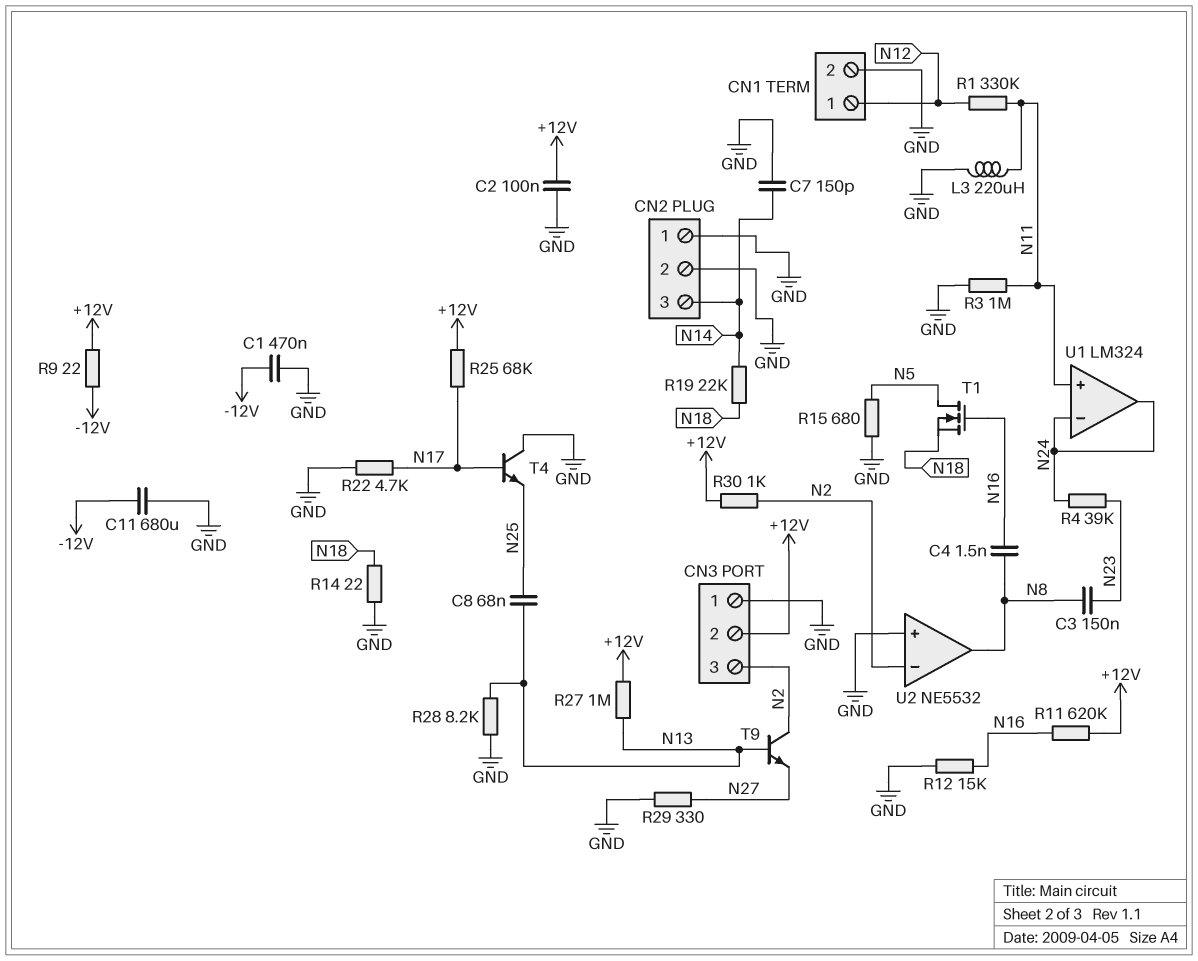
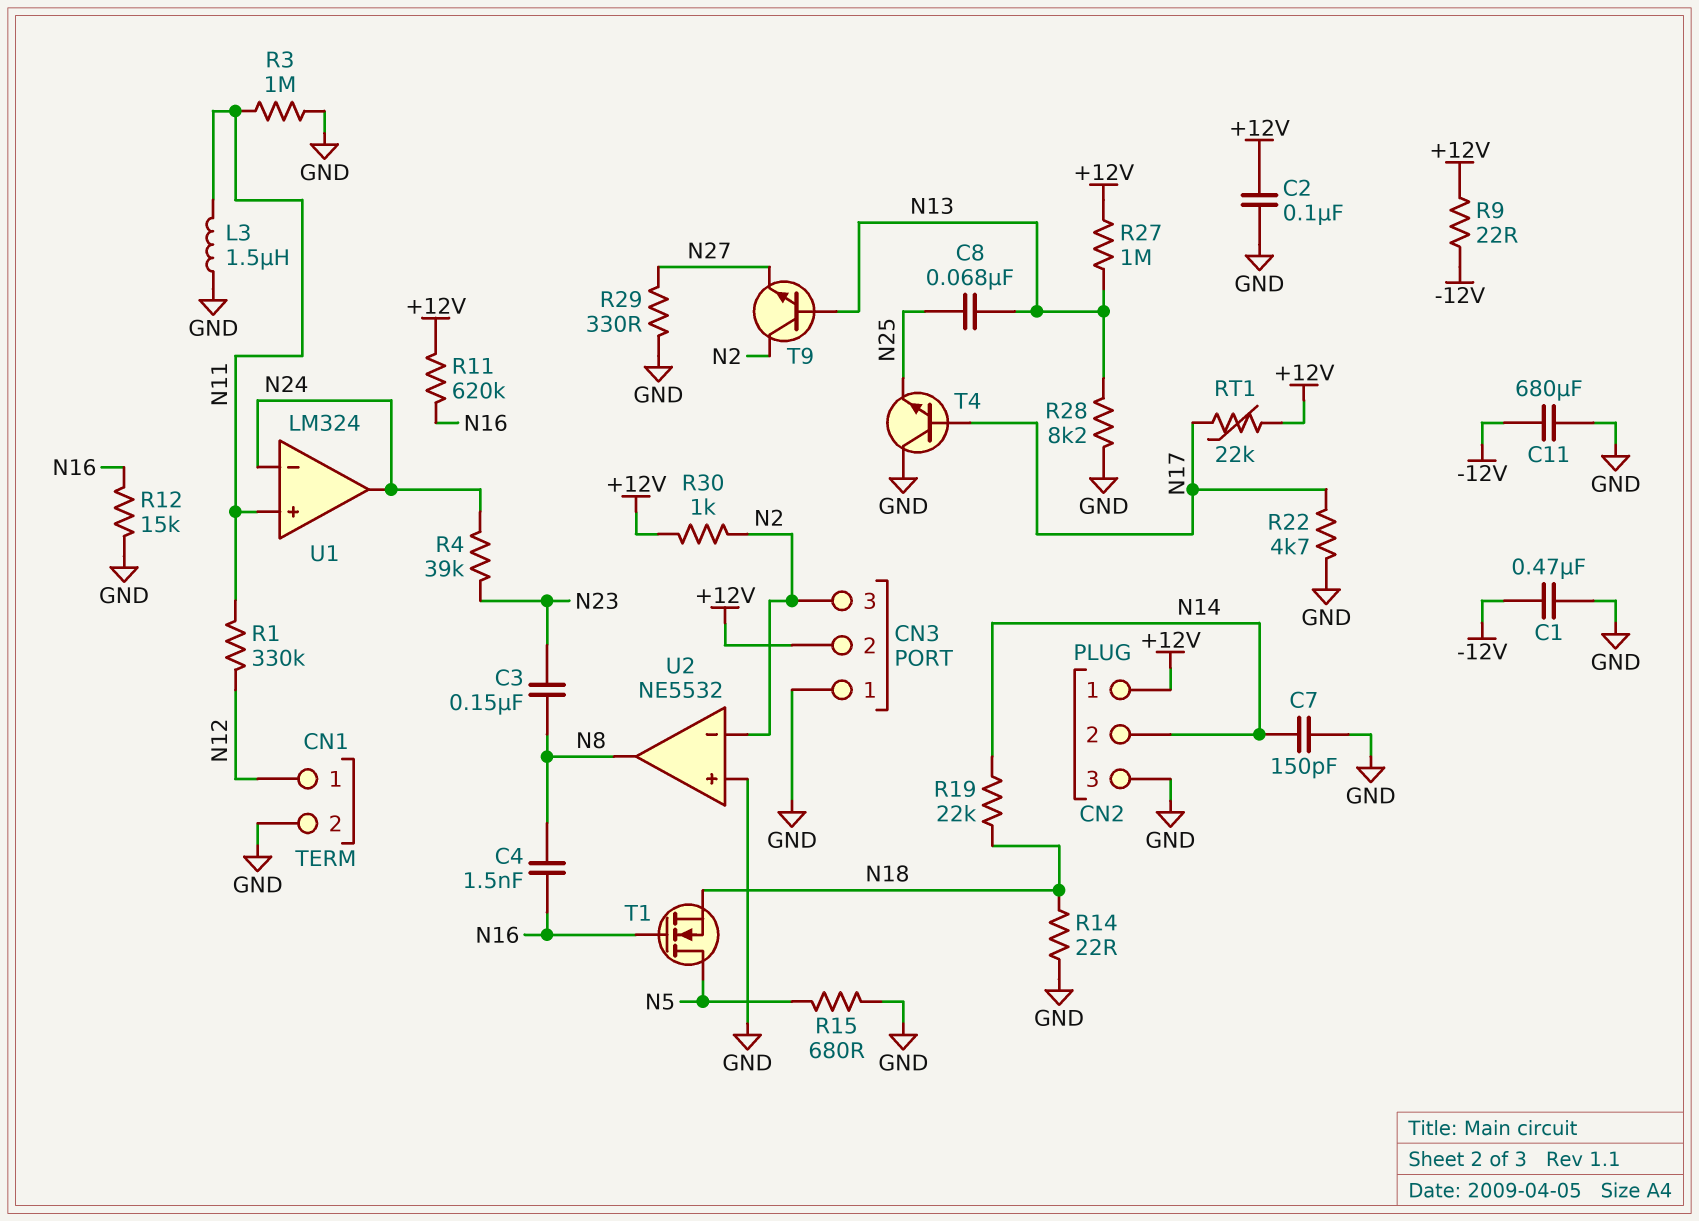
CN2 pin 1: GND -> +12V
CN2 pin 2: GND -> N14
CN2 pin 3: N14 -> GND
L3: 220uH (GND, N11) -> 1.5uH (GND, N11)
R25: 68k (+12V, N17) -> none
RT1: none -> 22k (+12V, N17)

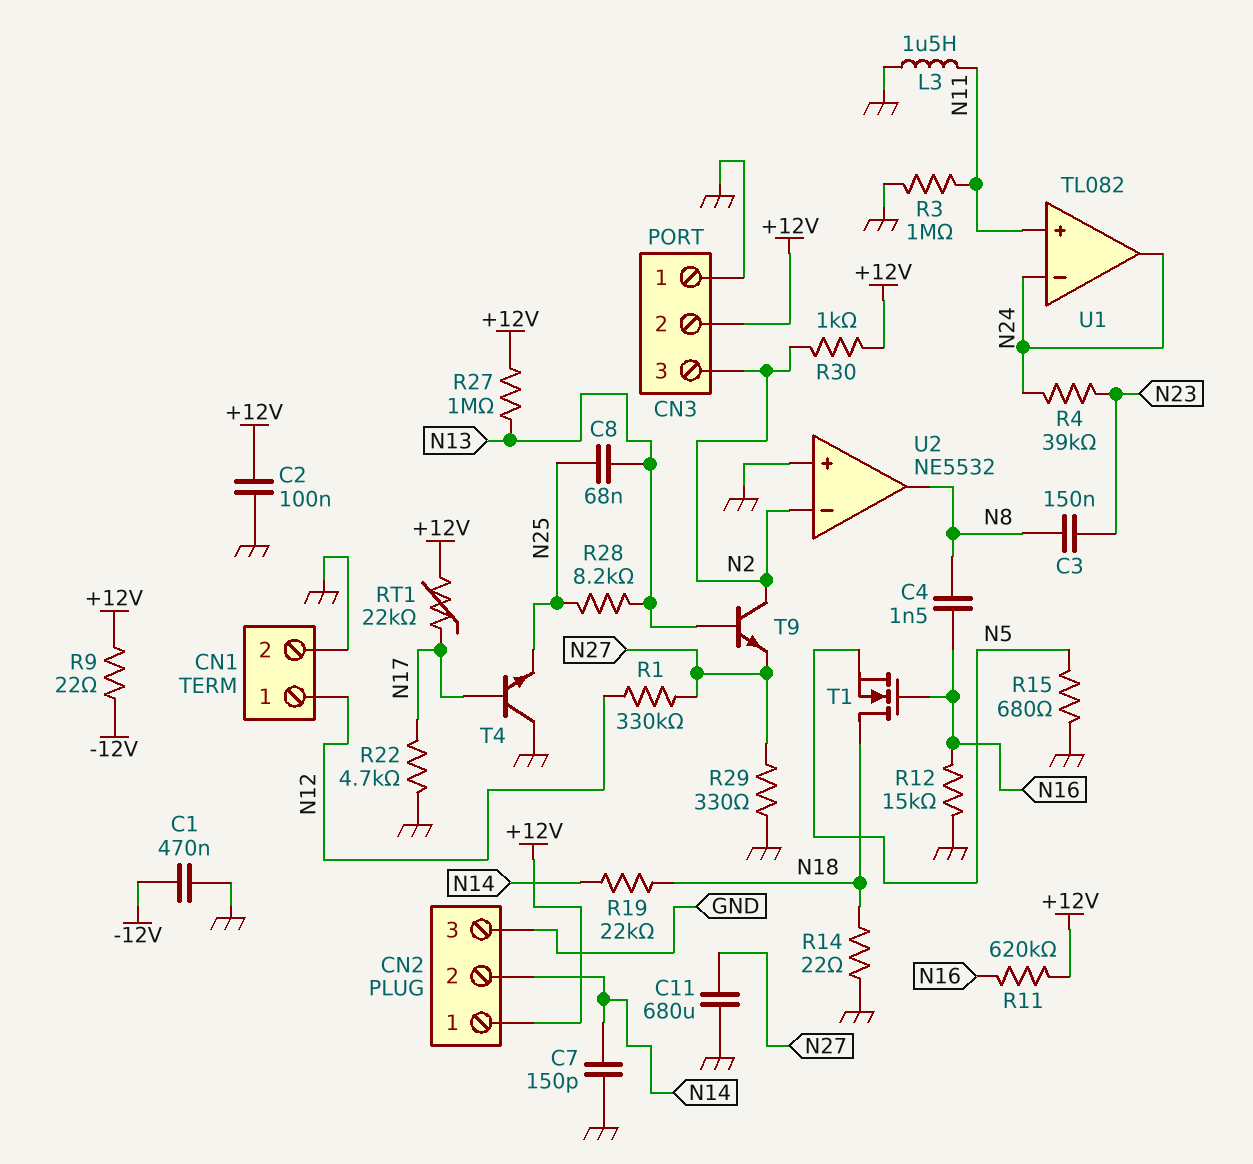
C11: 680uF (-12V, GND) -> 680uF (GND, N27)
R1: 330k (N11, N12) -> 330k (N12, N27)
R28: 8.2k (GND, N13) -> 8.2k (N13, N25)
T1: NMOS (G N16, D N5, S N18) -> NMOS (G N16, D N18, S N5)
U1: LM324 -> TL082

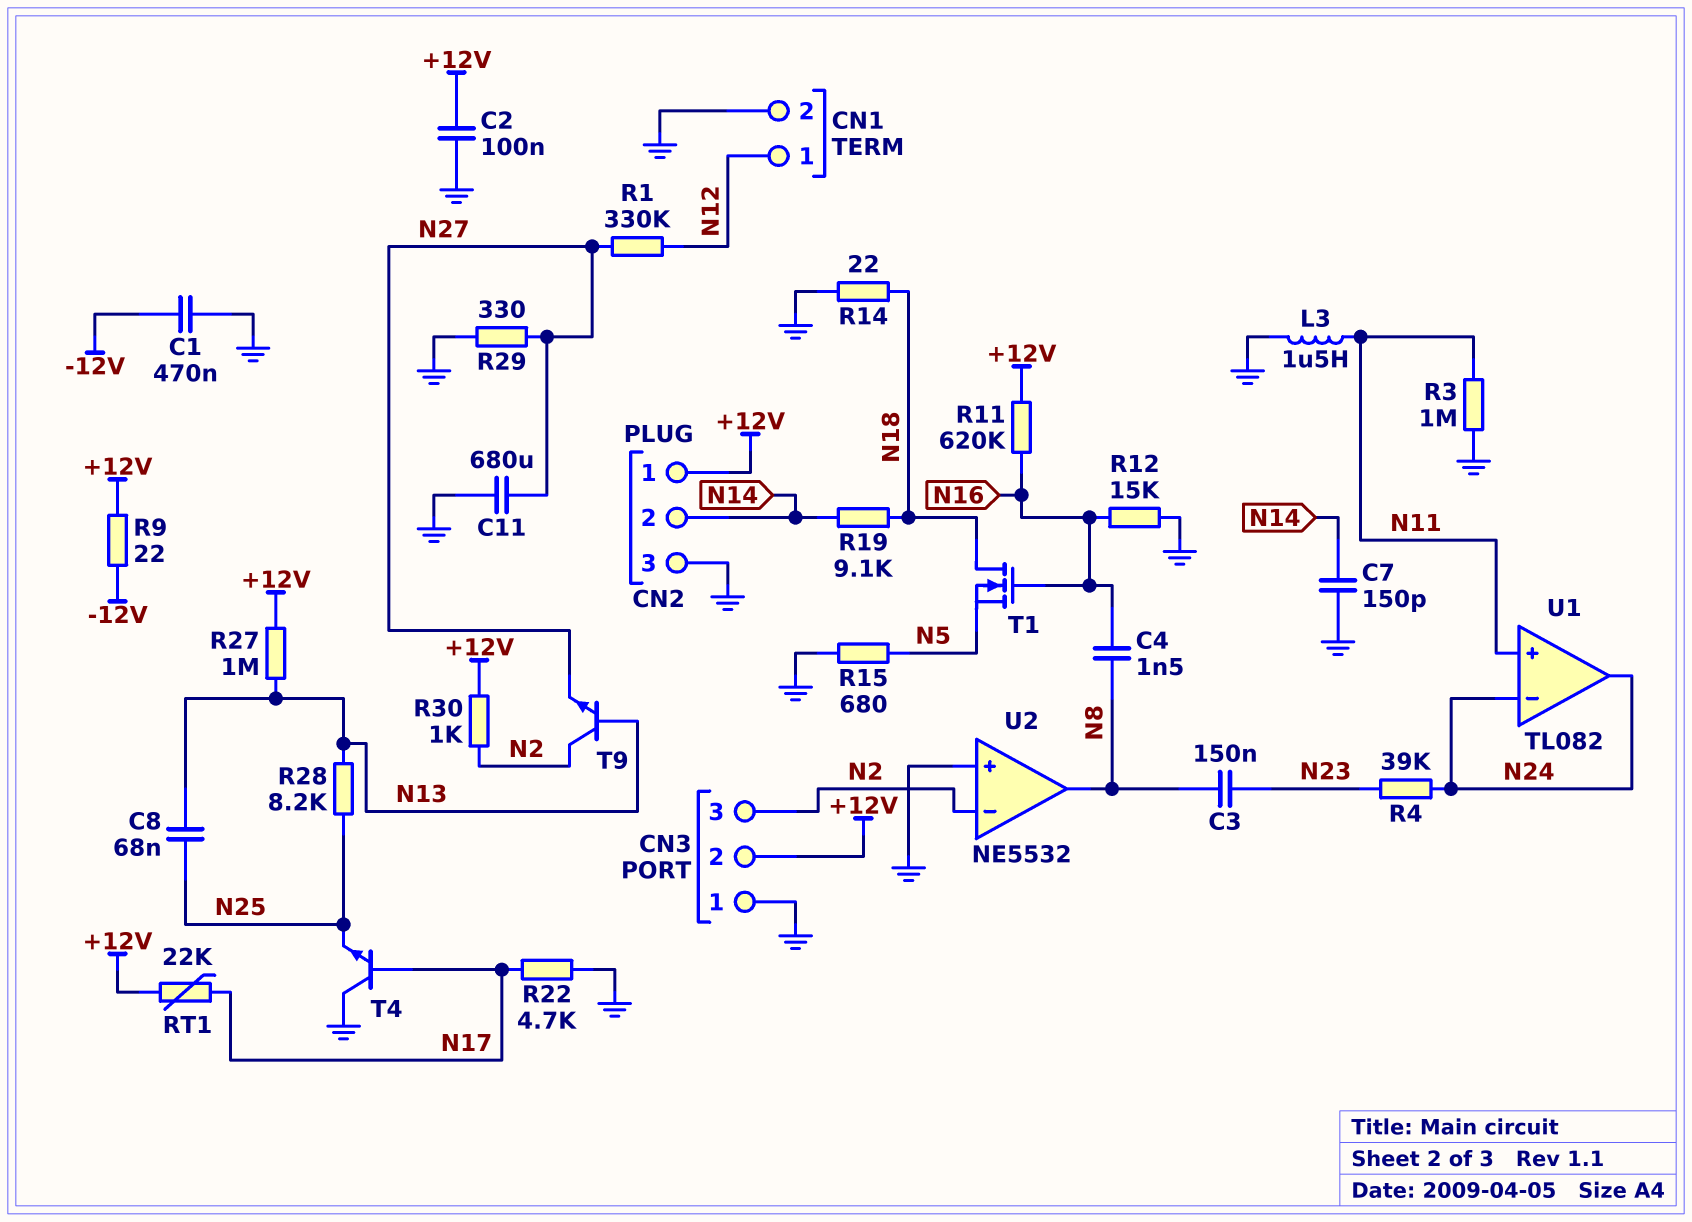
R19: 22k (N14, N18) -> 9.1k (N14, N18)

